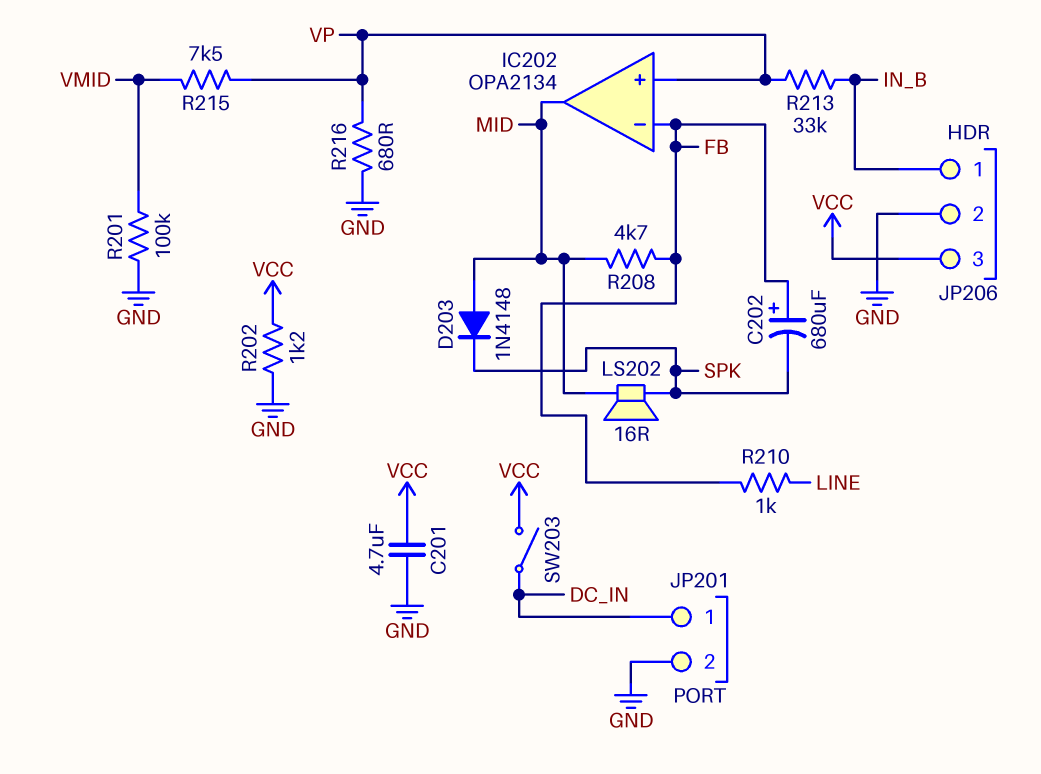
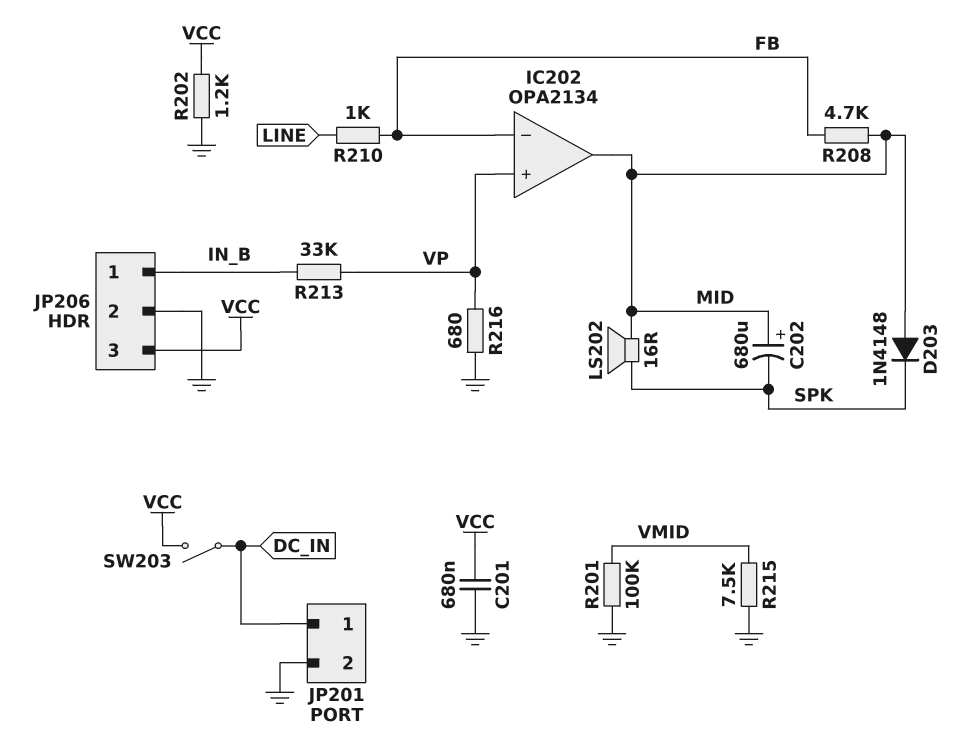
C201: 4.7uF (GND, VCC) -> 680nF (GND, VCC)
C202: 680uF (plus FB, minus SPK) -> 680uF (plus MID, minus SPK)
R215: 7.5k (VMID, VP) -> 7.5k (GND, VMID)

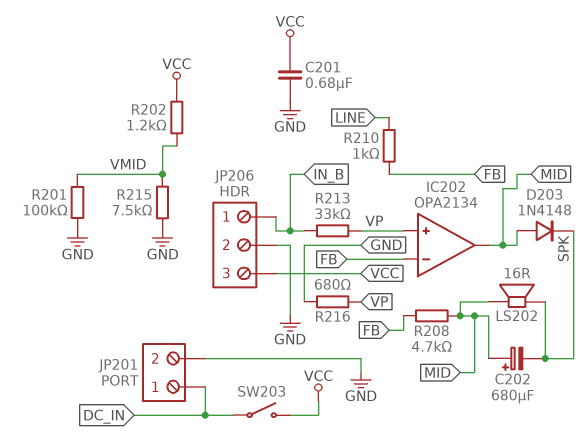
R202: 1.2k (GND, VCC) -> 1.2k (VCC, VMID)

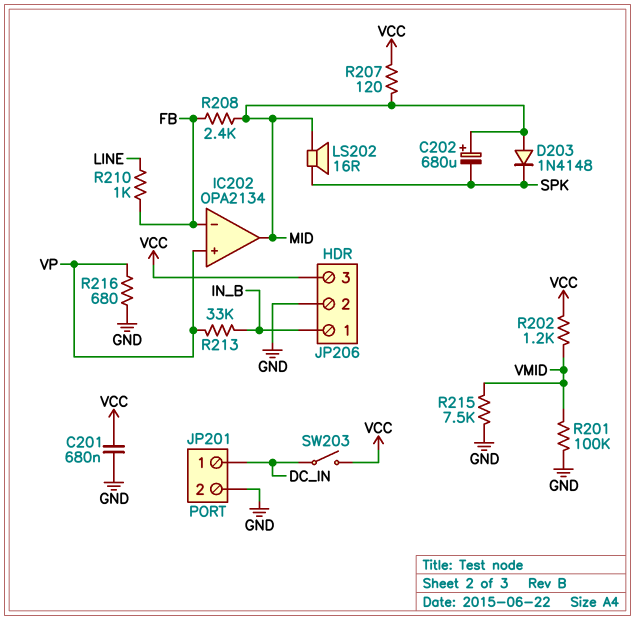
R207: none -> 120 (MID, VCC)
R208: 4.7k (FB, MID) -> 2.4k (FB, MID)

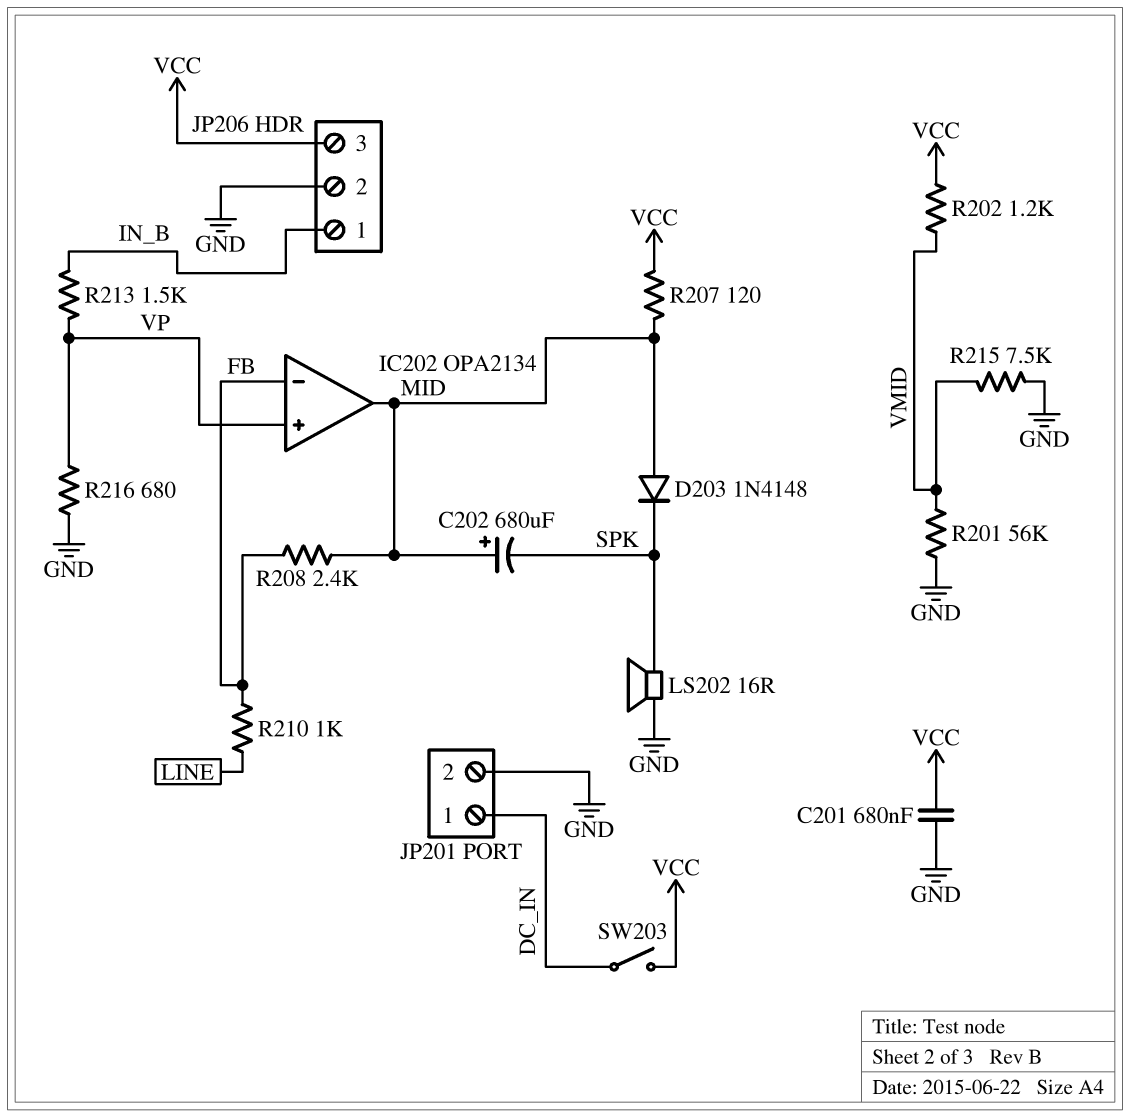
LS202: speaker 16R (MID, SPK) -> speaker 16R (GND, SPK)
R201: 100k (GND, VMID) -> 56k (GND, VMID)
R213: 33k (IN_B, VP) -> 1.5k (IN_B, VP)

